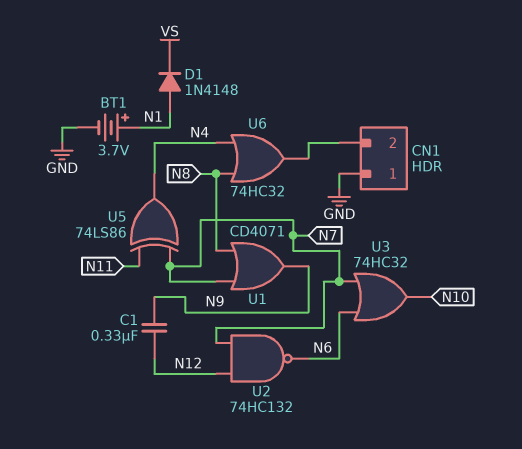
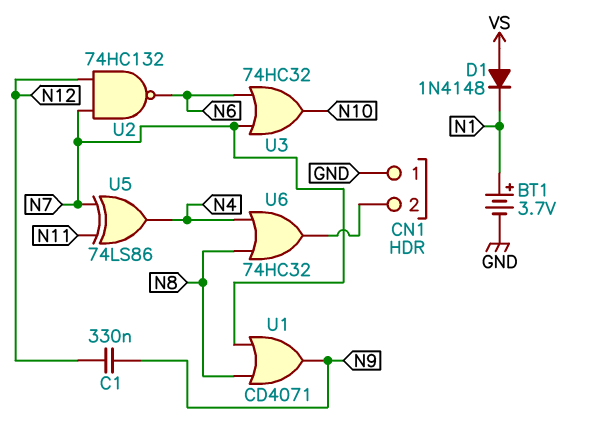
D1: diode 1N4148 (A N1, K VS) -> diode 1N4148 (A VS, K N1)

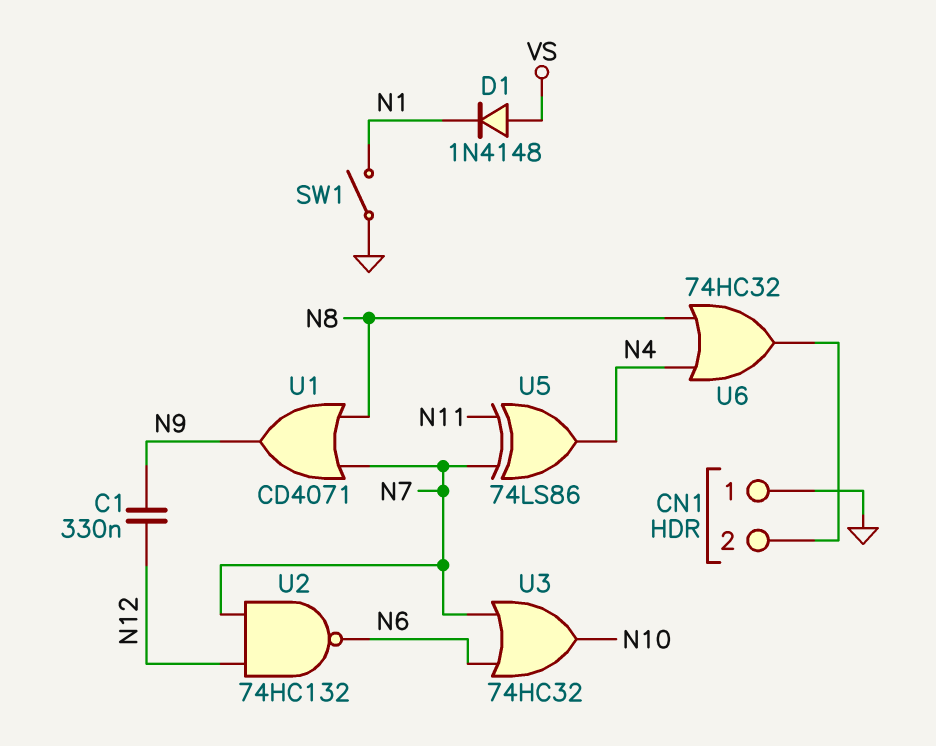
BT1: 3.7V (plus N1, minus GND) -> none
SW1: none -> switch (GND, N1)

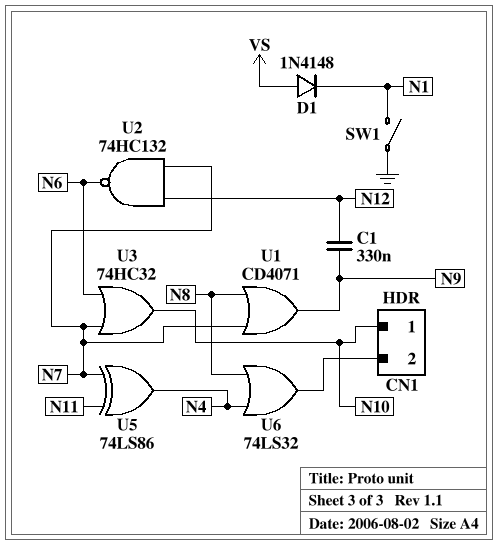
CN1 pin 1: GND -> N10
U6: OR 74HC32 (in N4, in N8, out CN1/2) -> OR 74LS32 (in N4, in N8, out CN1/2)

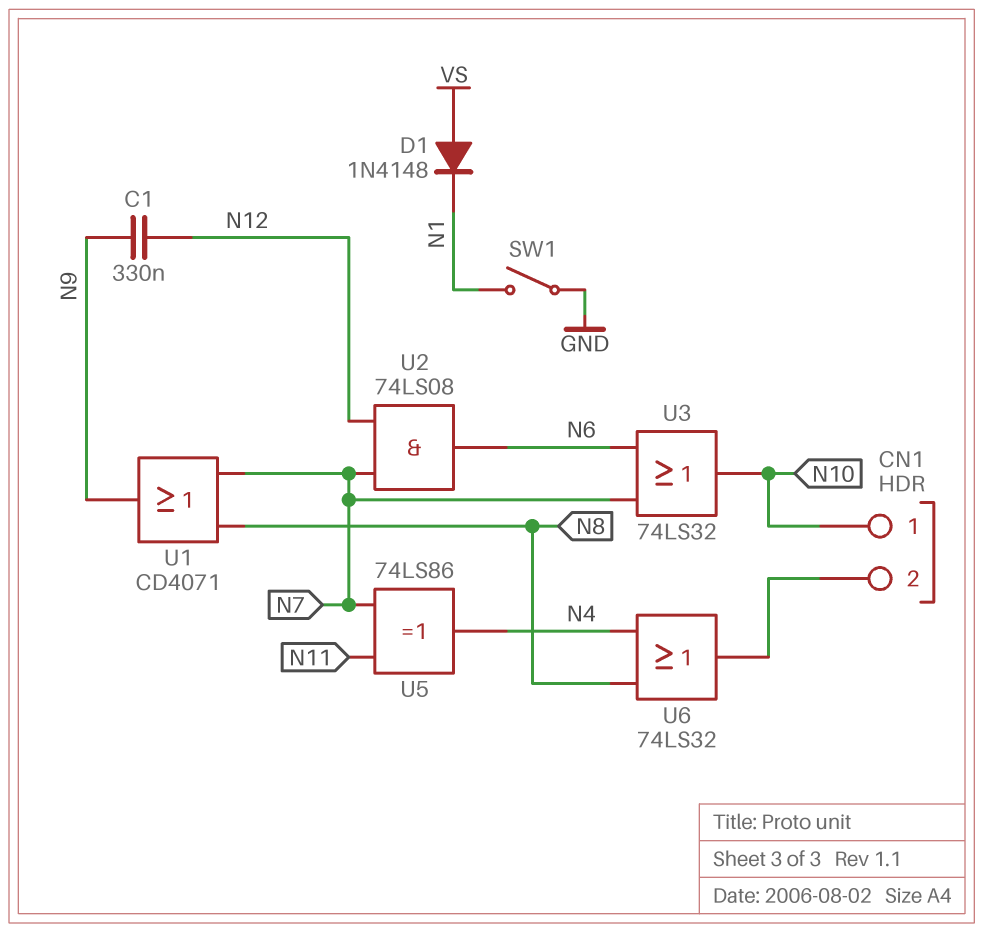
U2: NAND 74HC132 (in N7, in N12, out N6) -> AND 74LS08 (in N7, in N12, out N6)
U3: OR 74HC32 (in N6, in N7, out N10) -> OR 74LS32 (in N6, in N7, out N10)

